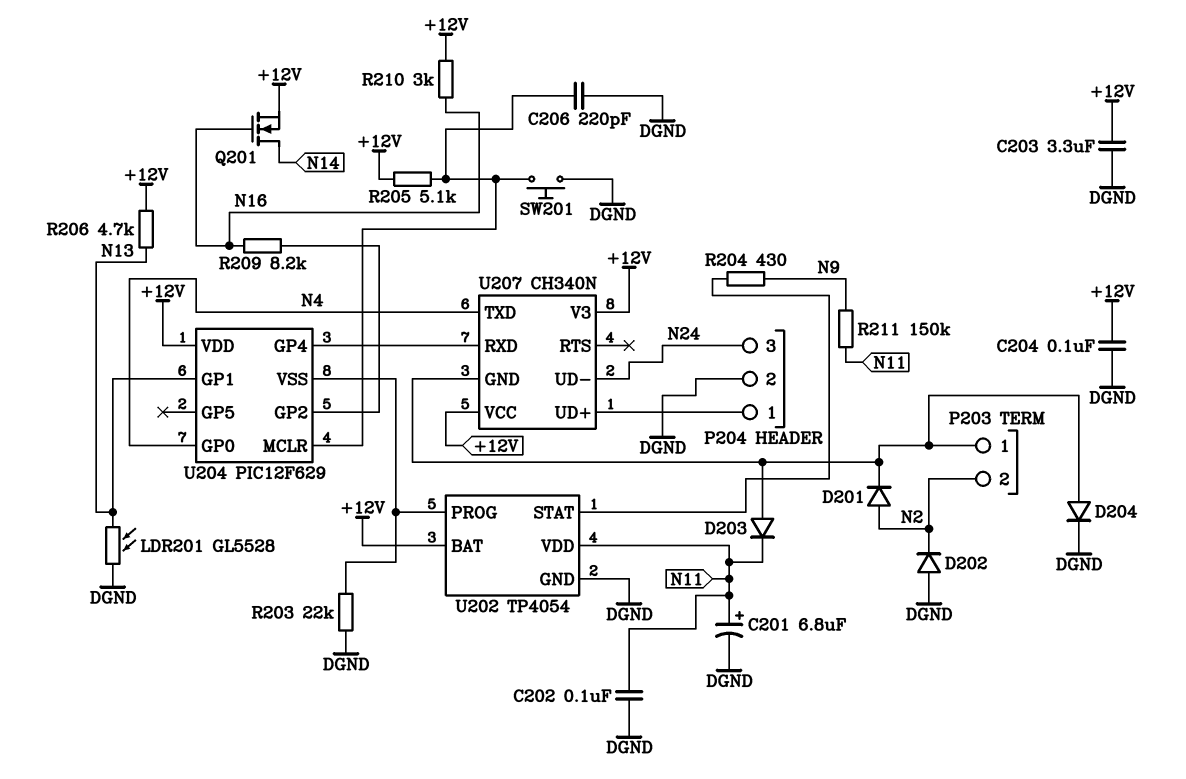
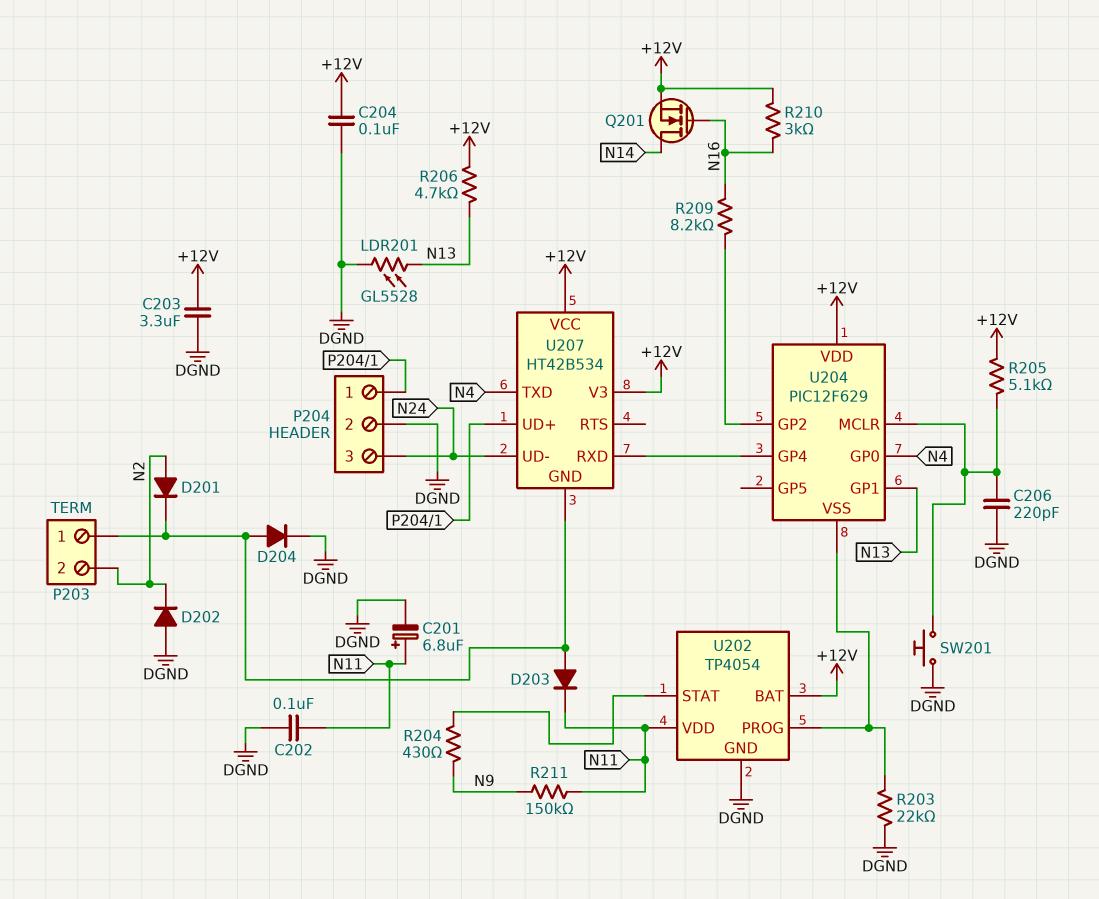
U207: CH340N -> HT42B534

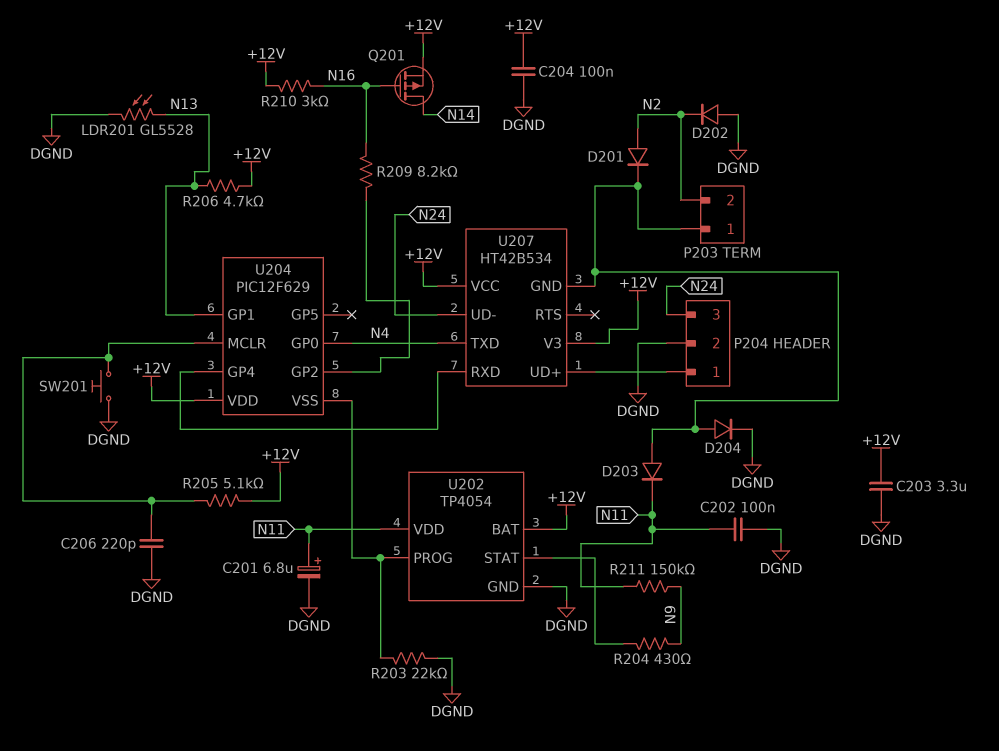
Q201: NMOS (G N16, D N14, S +12V) -> PMOS (G N16, D N14, S +12V)

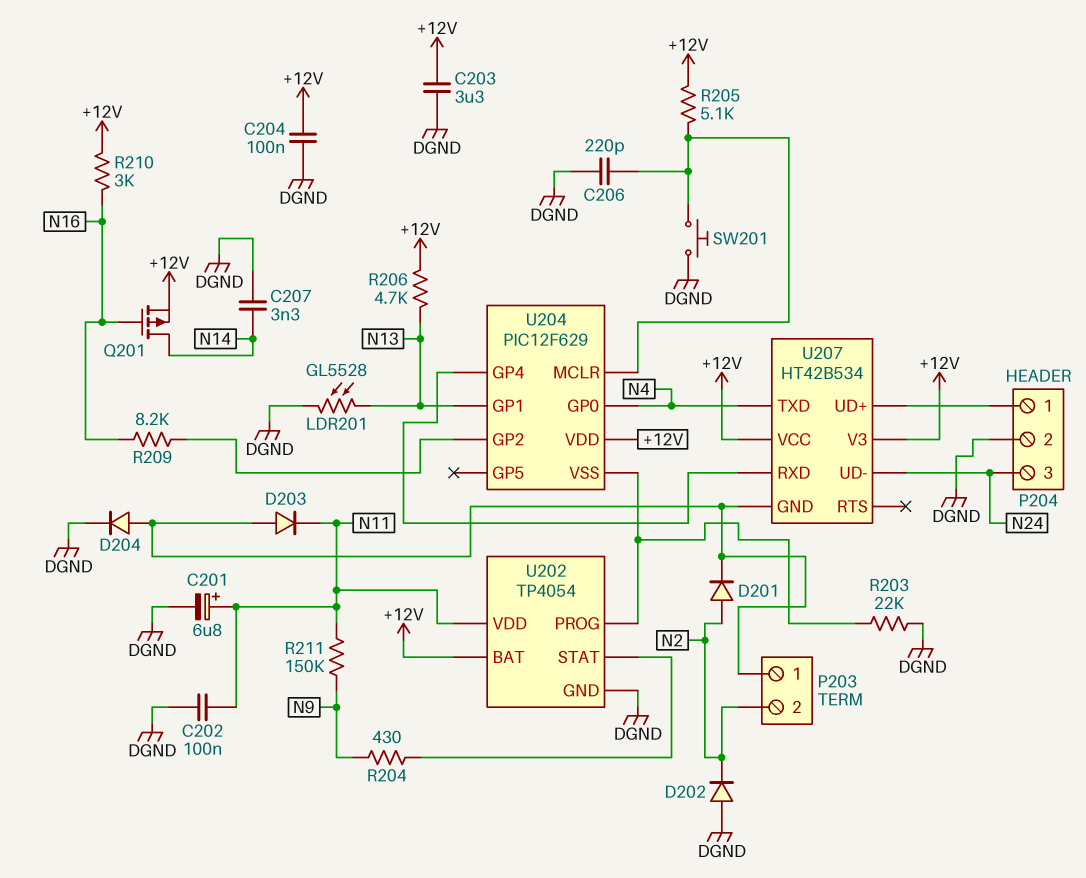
C207: none -> 3.3nF (DGND, N14)

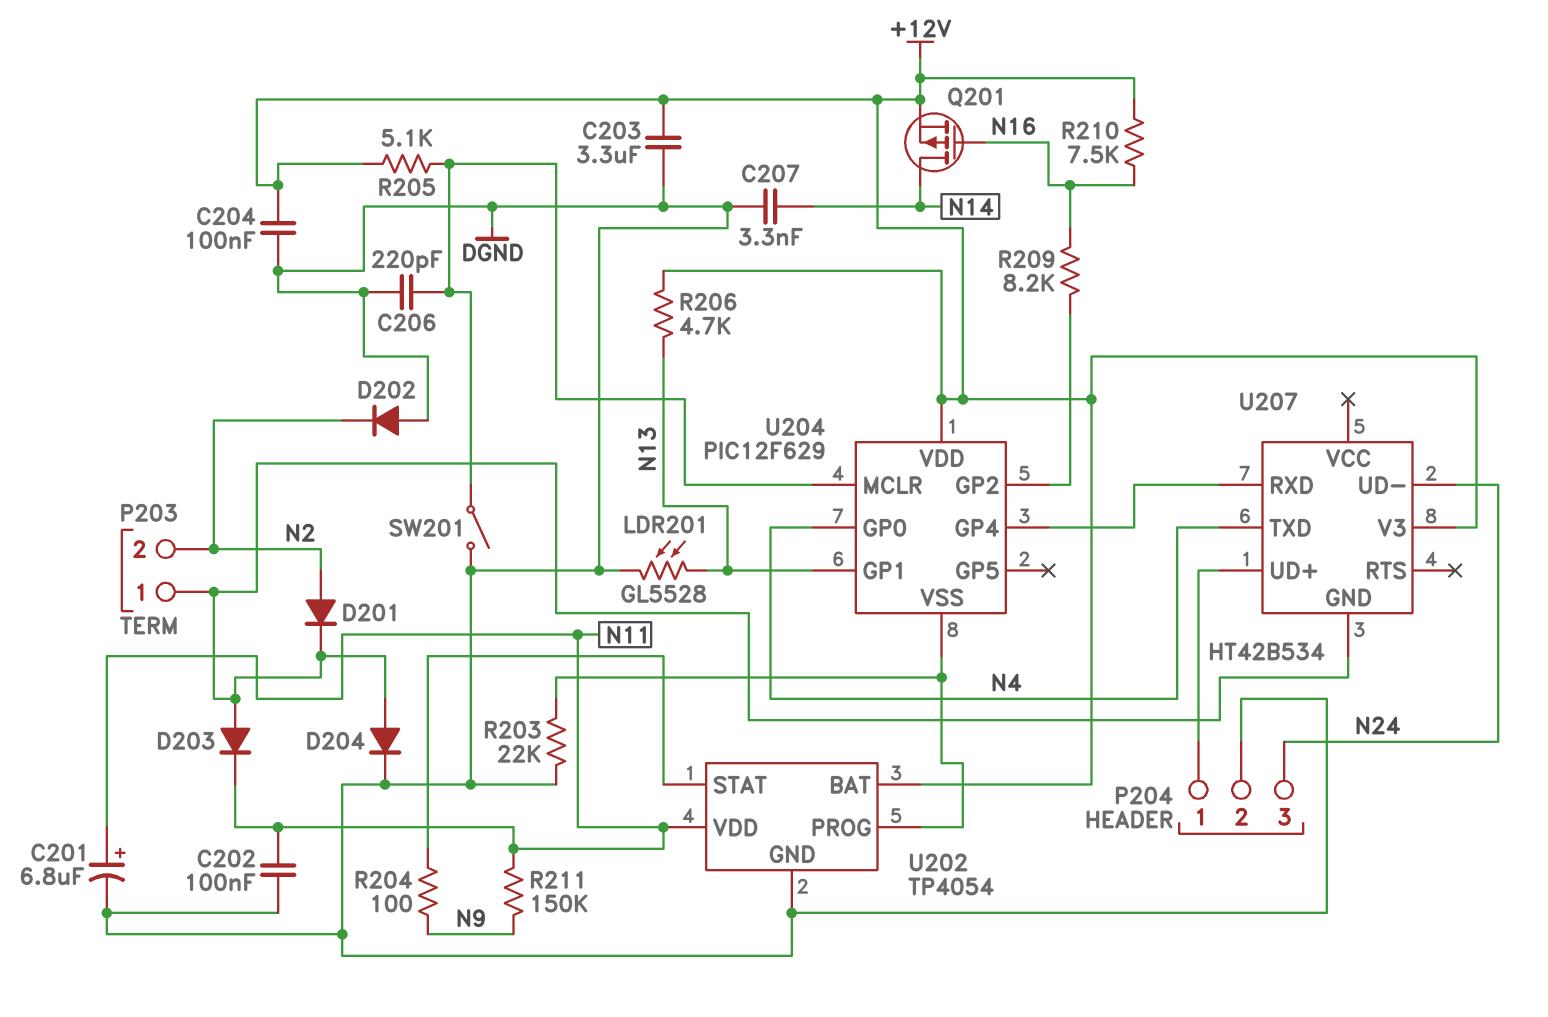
R204: 430 (N9, U202/STAT) -> 100 (N9, U202/STAT)
R210: 3k (+12V, N16) -> 7.5k (+12V, N16)
SW201: button (DGND, U204/MCLR) -> switch (DGND, U204/MCLR)
U207 pin VCC: +12V -> none

